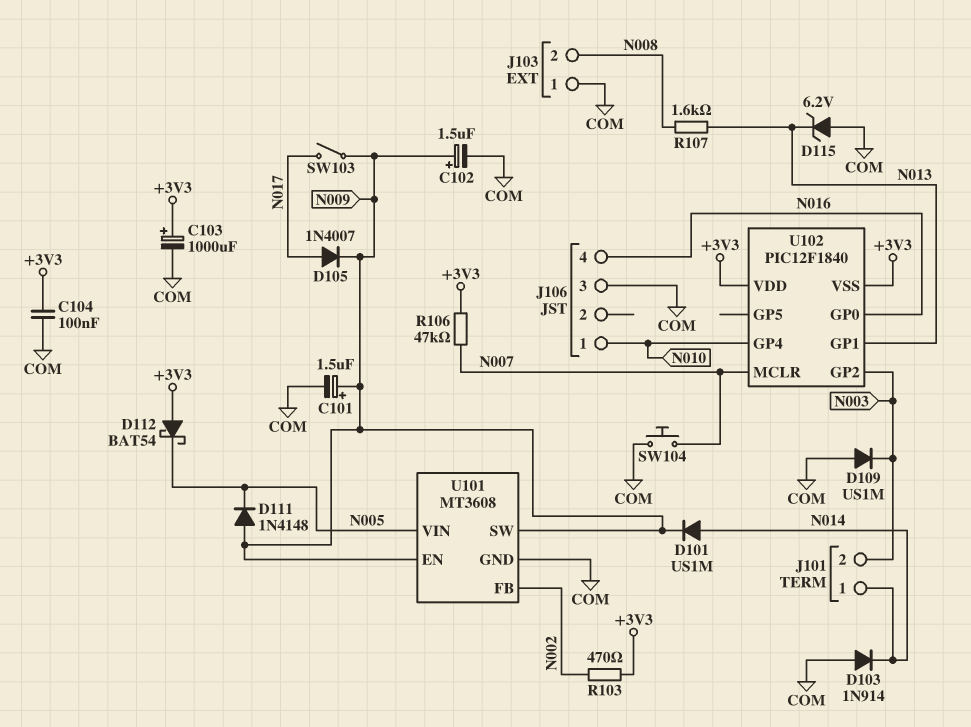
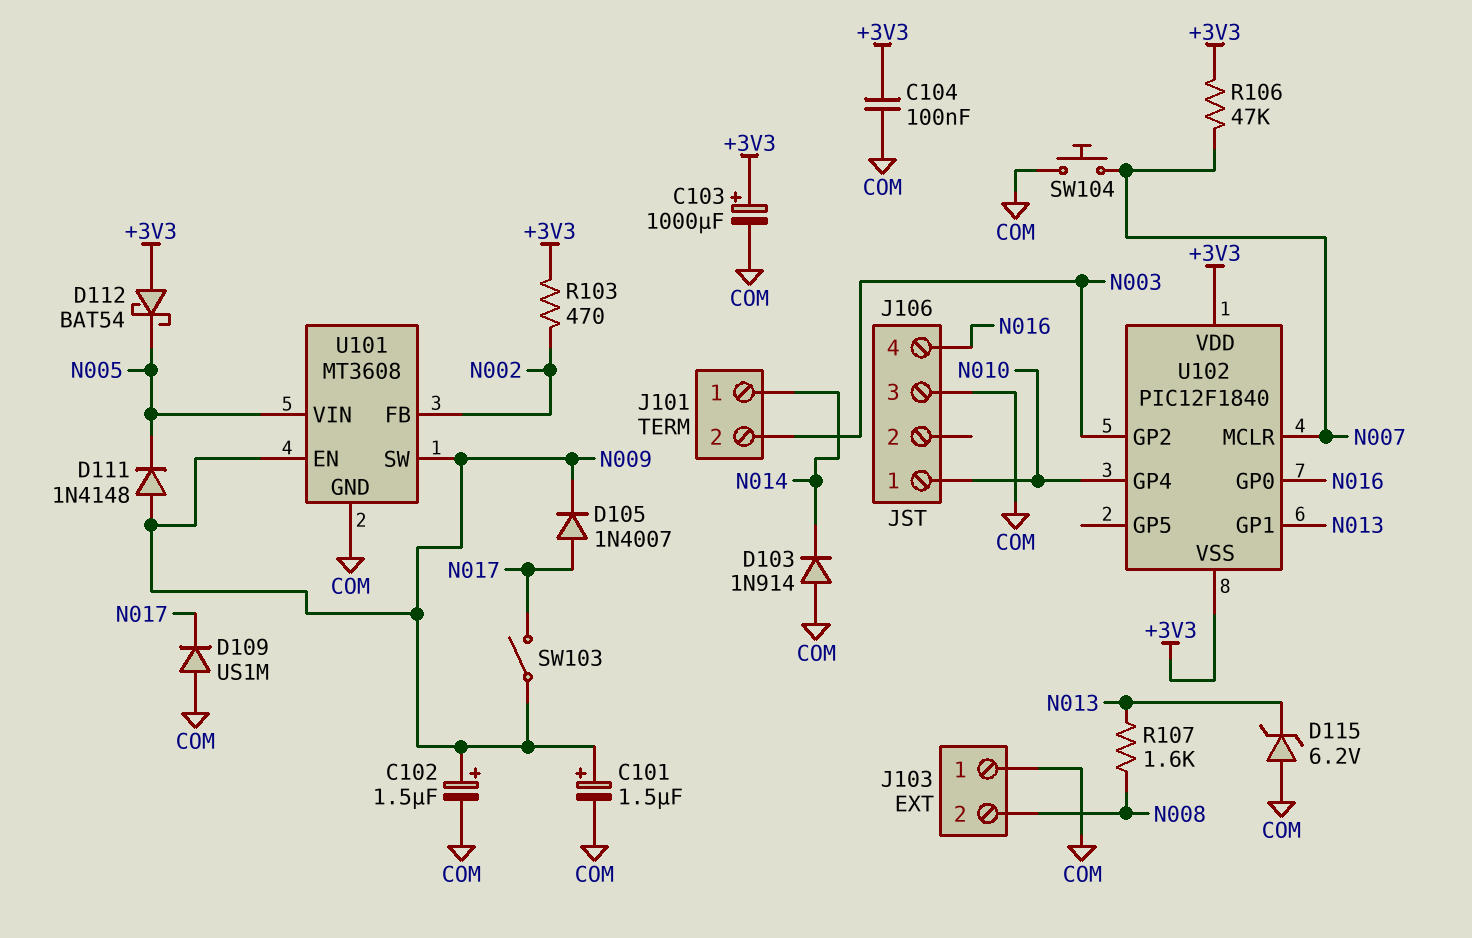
D101: diode US1M (A N014, K N009) -> none
D109: diode US1M (A COM, K N003) -> diode US1M (A COM, K N017)

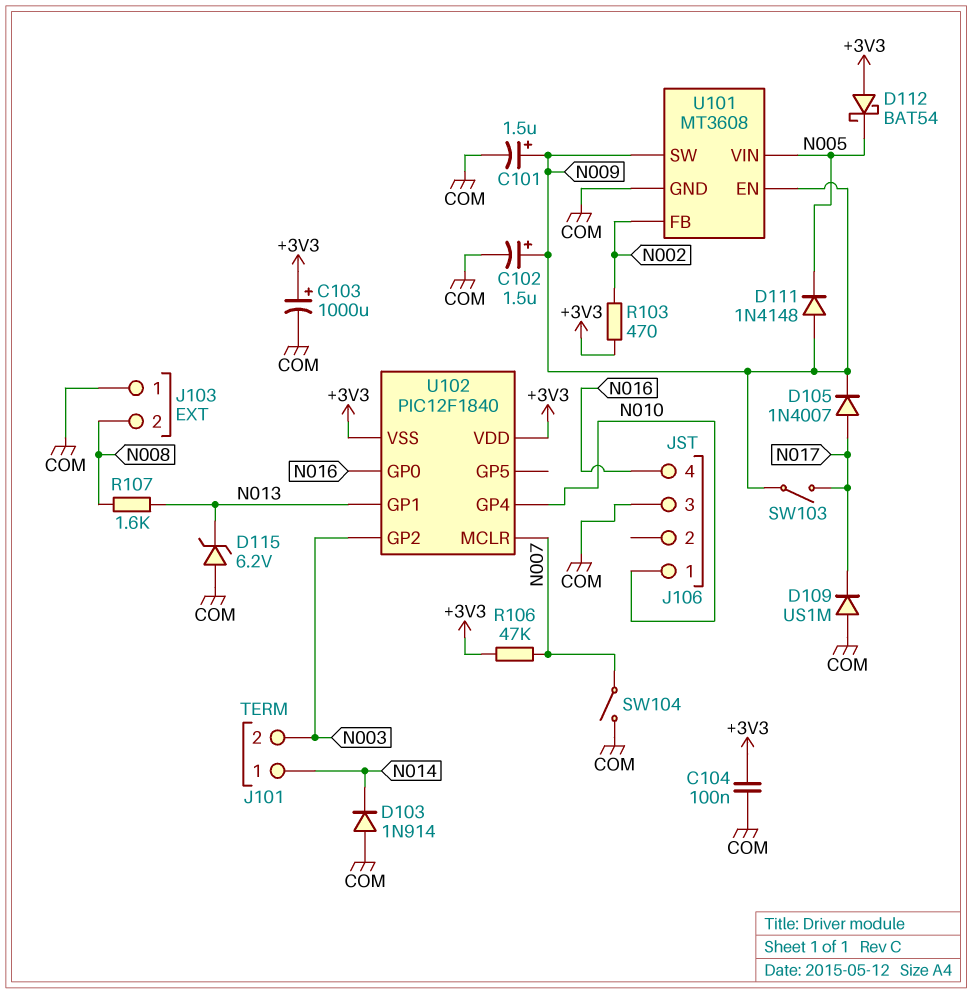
SW104: button (COM, N007) -> switch (COM, N007)

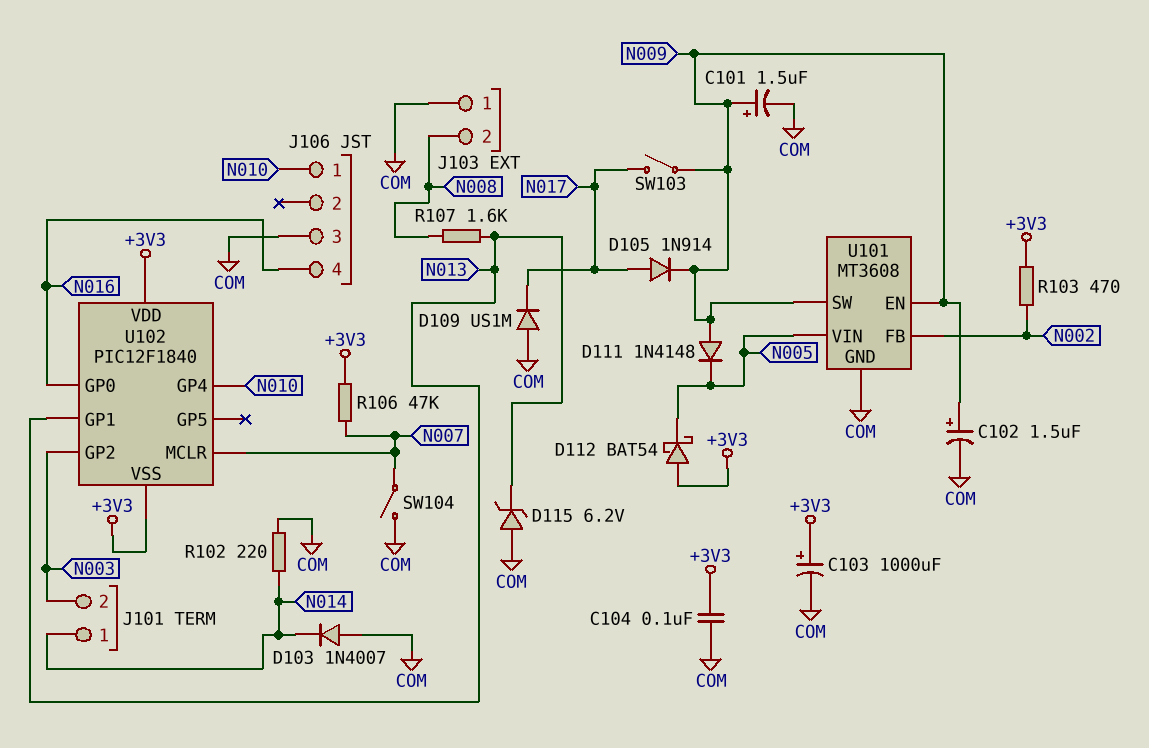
D103: diode 1N914 (A COM, K N014) -> diode 1N4007 (A COM, K N014)
D105: diode 1N4007 (A N017, K N009) -> diode 1N914 (A N017, K N009)
R102: none -> 220 (COM, N014)

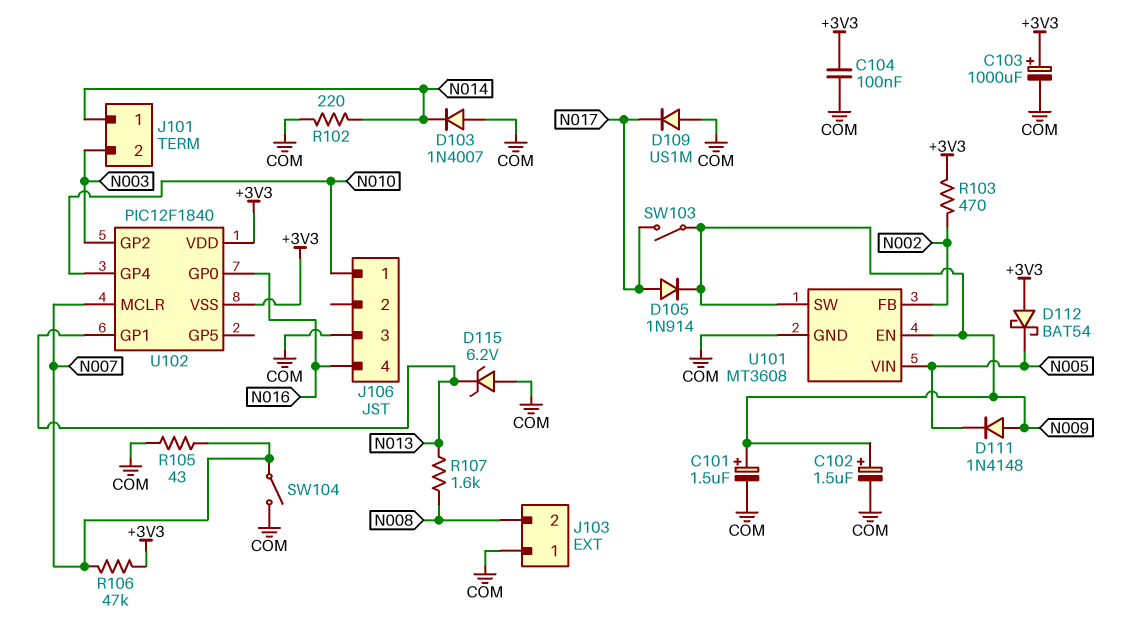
R105: none -> 43 (COM, N007)

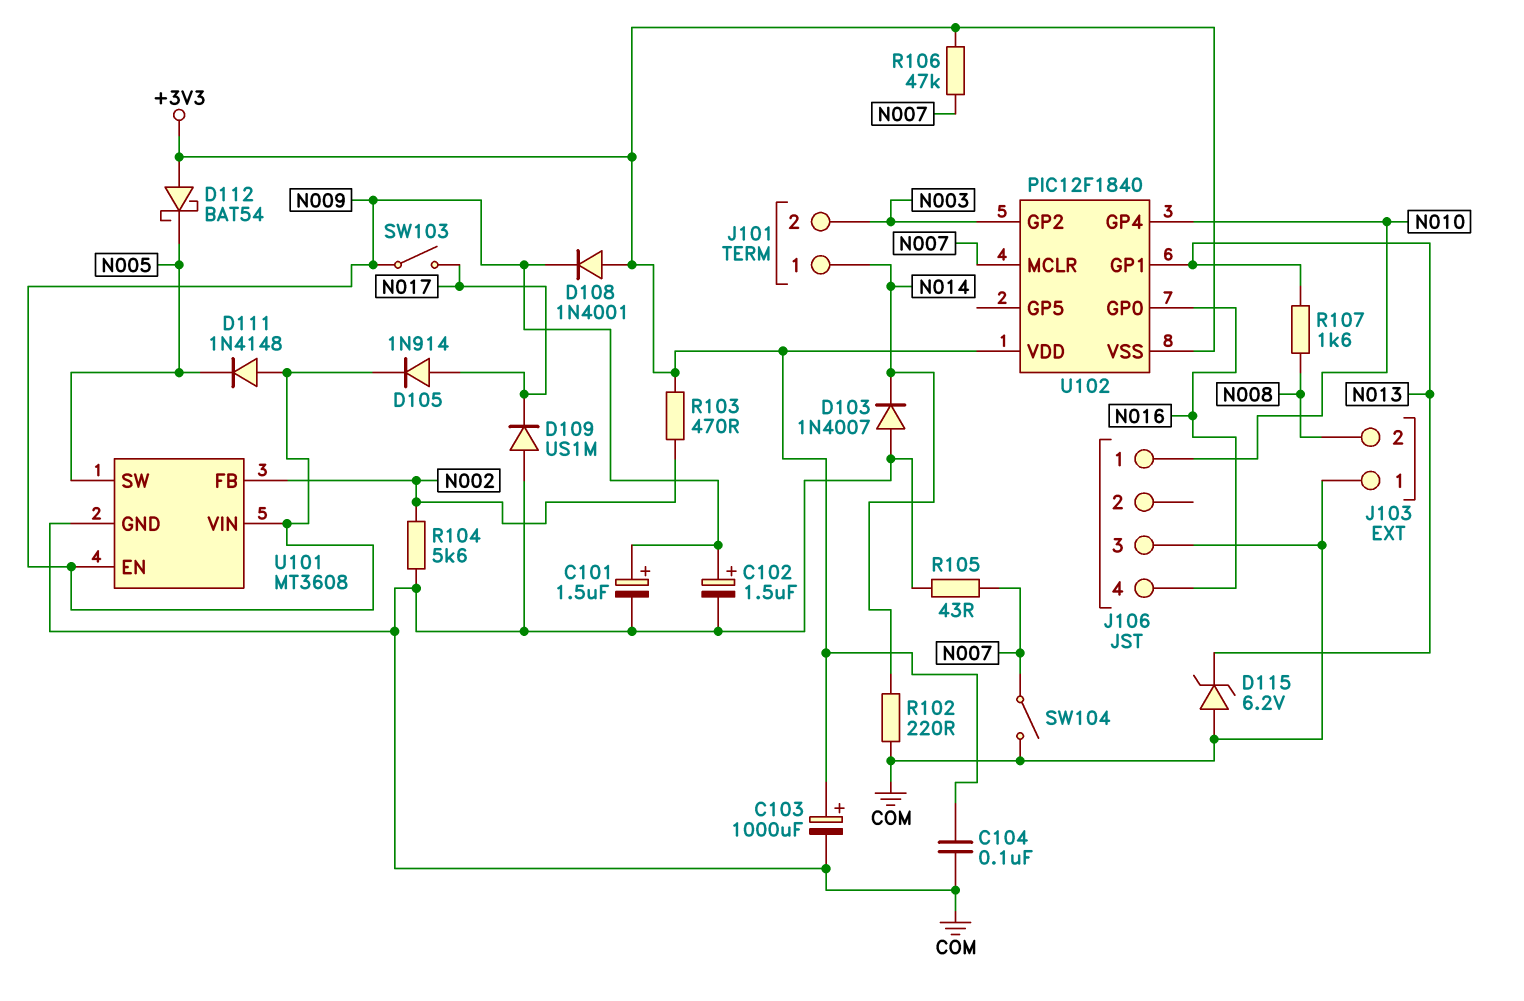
D108: none -> diode 1N4001 (A +3V3, K N009)
R104: none -> 5.6k (COM, N002)
U101 pin SW: N009 -> N005
U101 pin VIN: N005 -> N009

